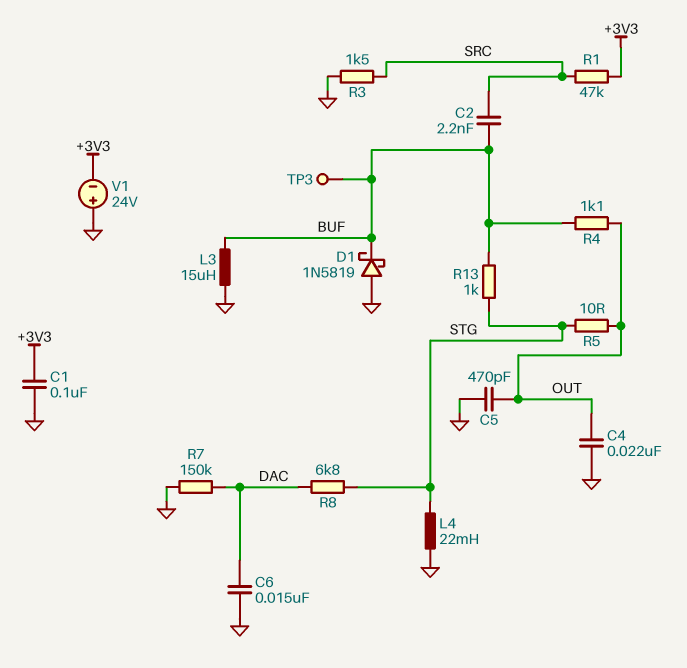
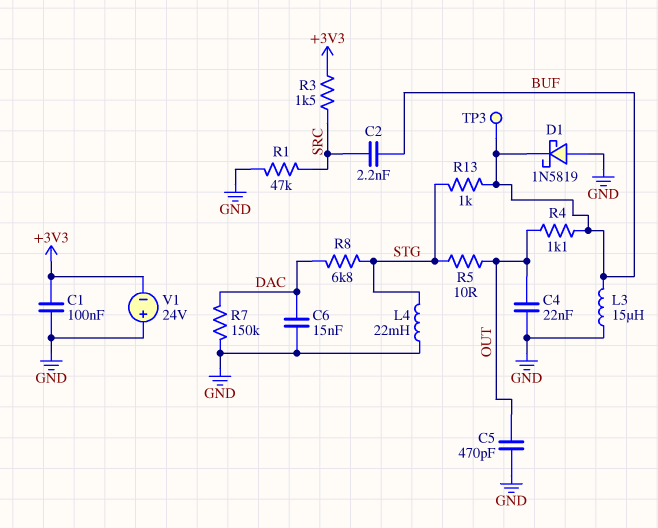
R1: 47k (+3V3, SRC) -> 47k (GND, SRC)
R3: 1.5k (GND, SRC) -> 1.5k (+3V3, SRC)

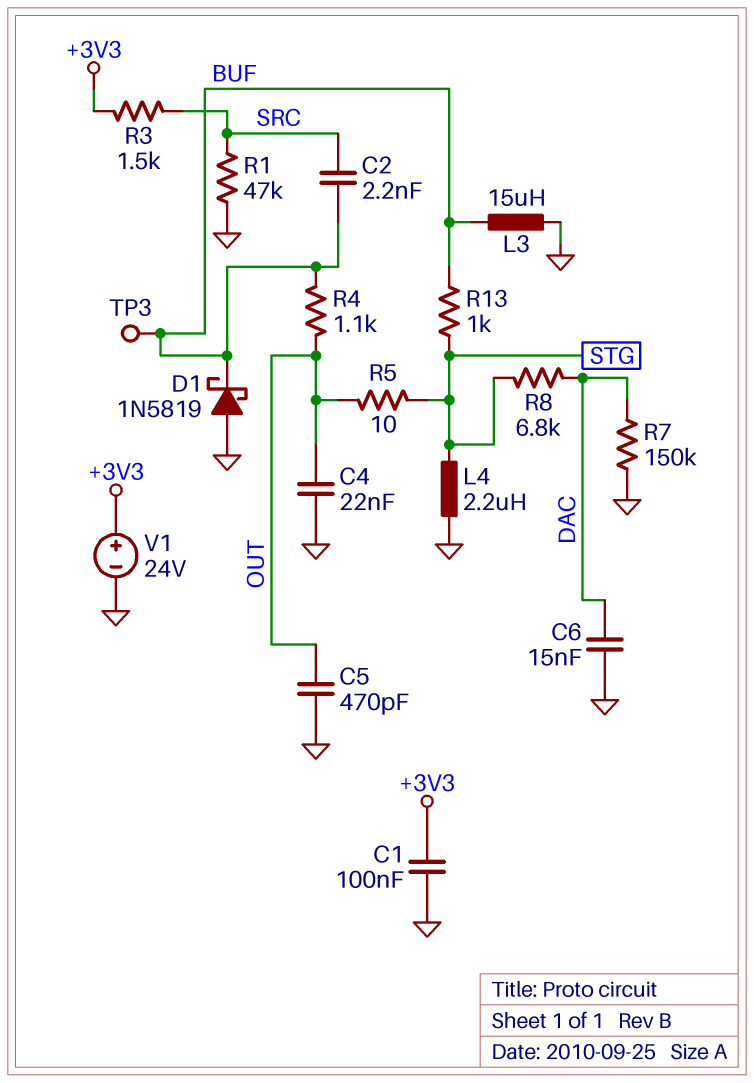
L4: 22mH (GND, STG) -> 2.2uH (GND, STG)
V1: 24V (plus GND, minus +3V3) -> 24V (plus +3V3, minus GND)

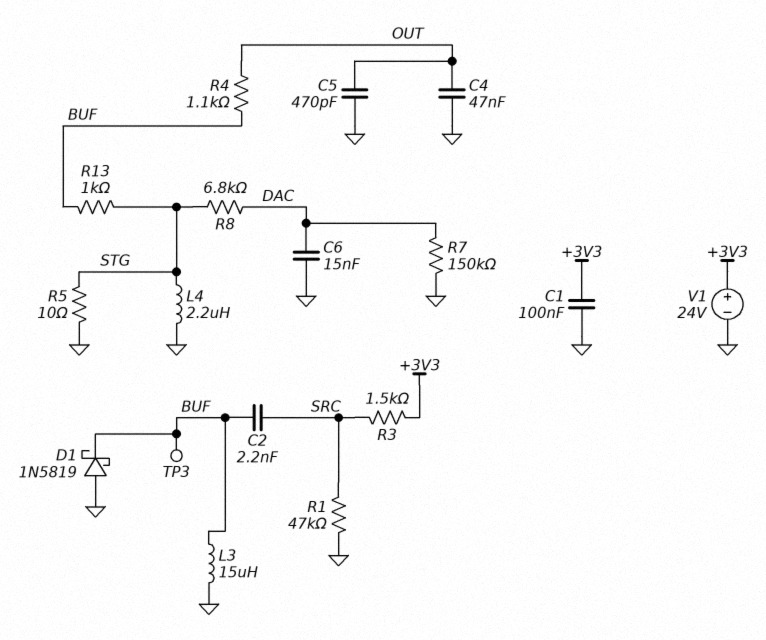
C4: 22nF (GND, OUT) -> 47nF (GND, OUT)
R5: 10 (OUT, STG) -> 10 (GND, STG)

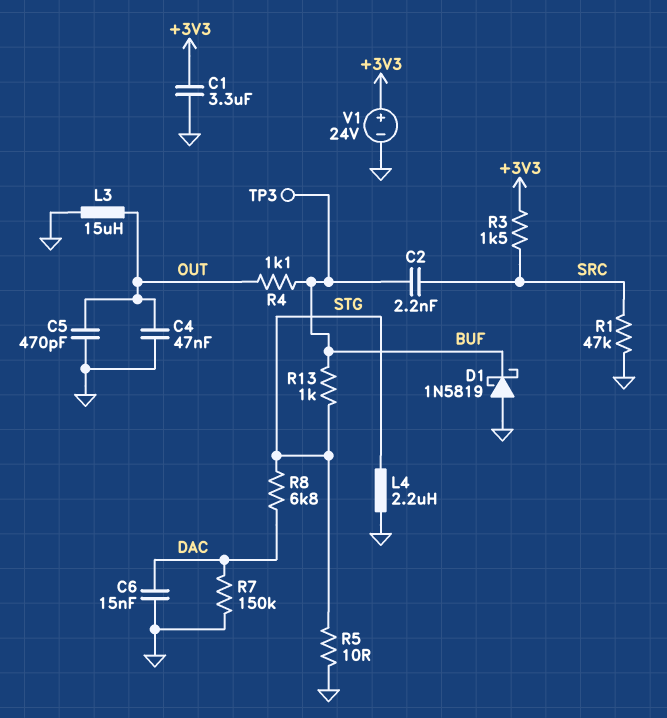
C1: 100nF (+3V3, GND) -> 3.3uF (+3V3, GND)
L3: 15uH (BUF, GND) -> 15uH (GND, OUT)

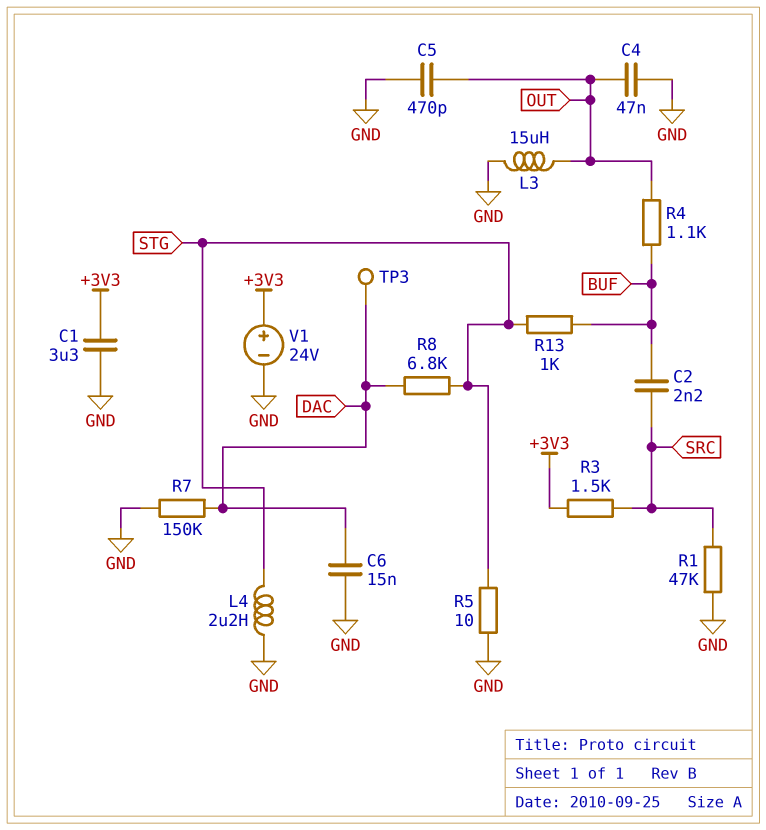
D1: schottky 1N5819 (A GND, K BUF) -> none
TP3: test point (BUF) -> test point (DAC)

